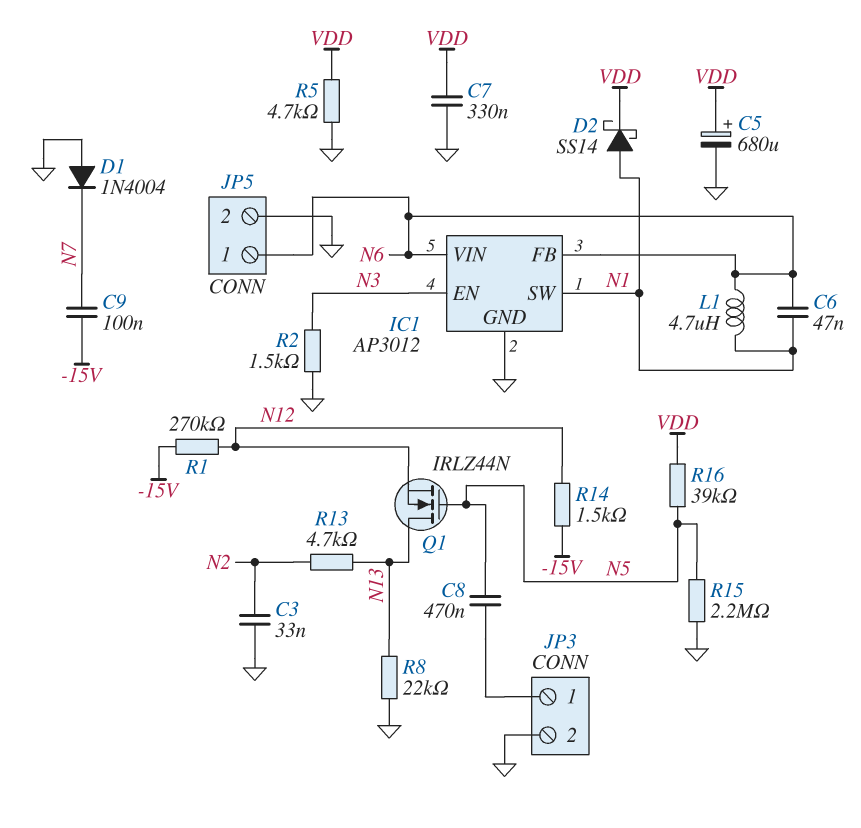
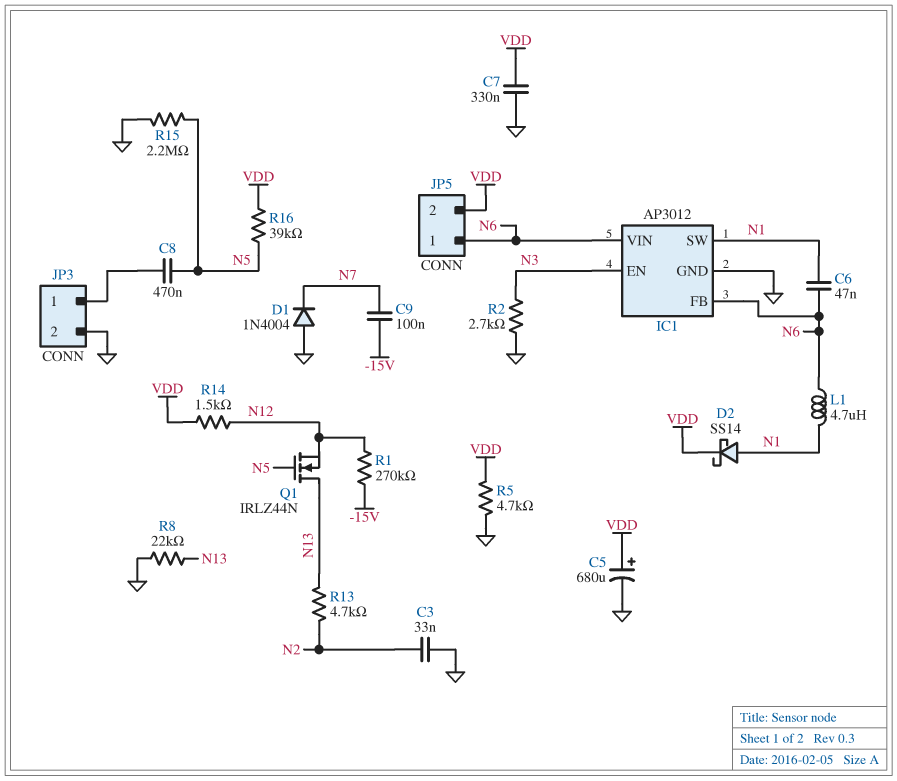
JP5 pin 2: GND -> VDD
R2: 1.5k (GND, N3) -> 2.7k (GND, N3)
R14: 1.5k (-15V, N12) -> 1.5k (N12, VDD)

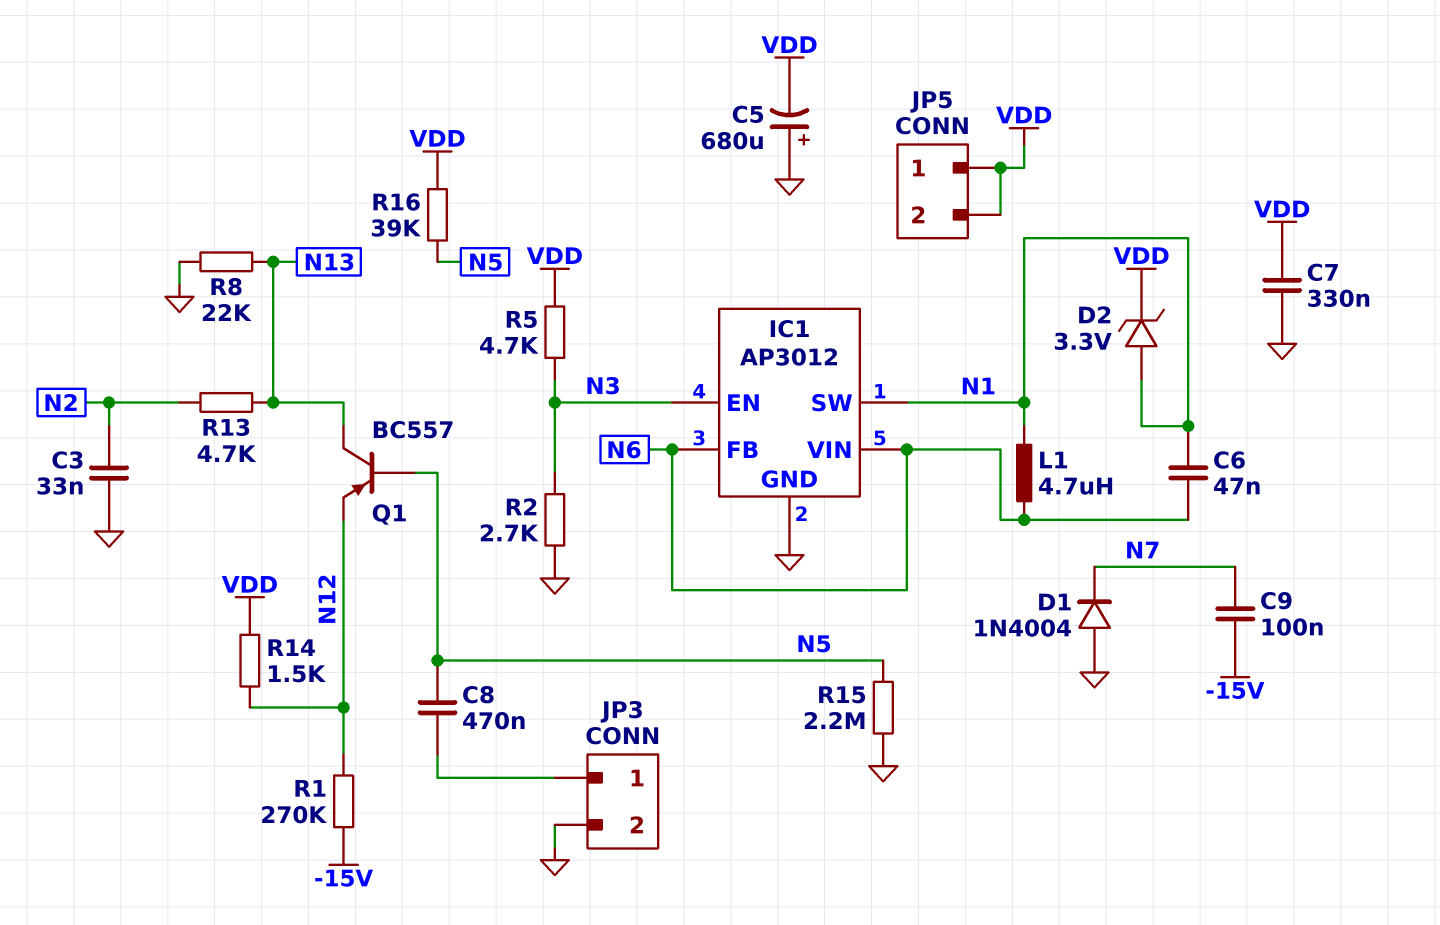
C5: 680uF (plus VDD, minus GND) -> 680uF (plus GND, minus VDD)
D2: schottky SS14 (A N1, K VDD) -> zener 3.3V (A N1, K VDD)
JP5 pin 1: N6 -> VDD
Q1: NMOS IRLZ44N (G N5, D N13, S N12) -> PNP BC557 (B N5, C N13, E N12)
R5: 4.7k (GND, VDD) -> 4.7k (N3, VDD)

